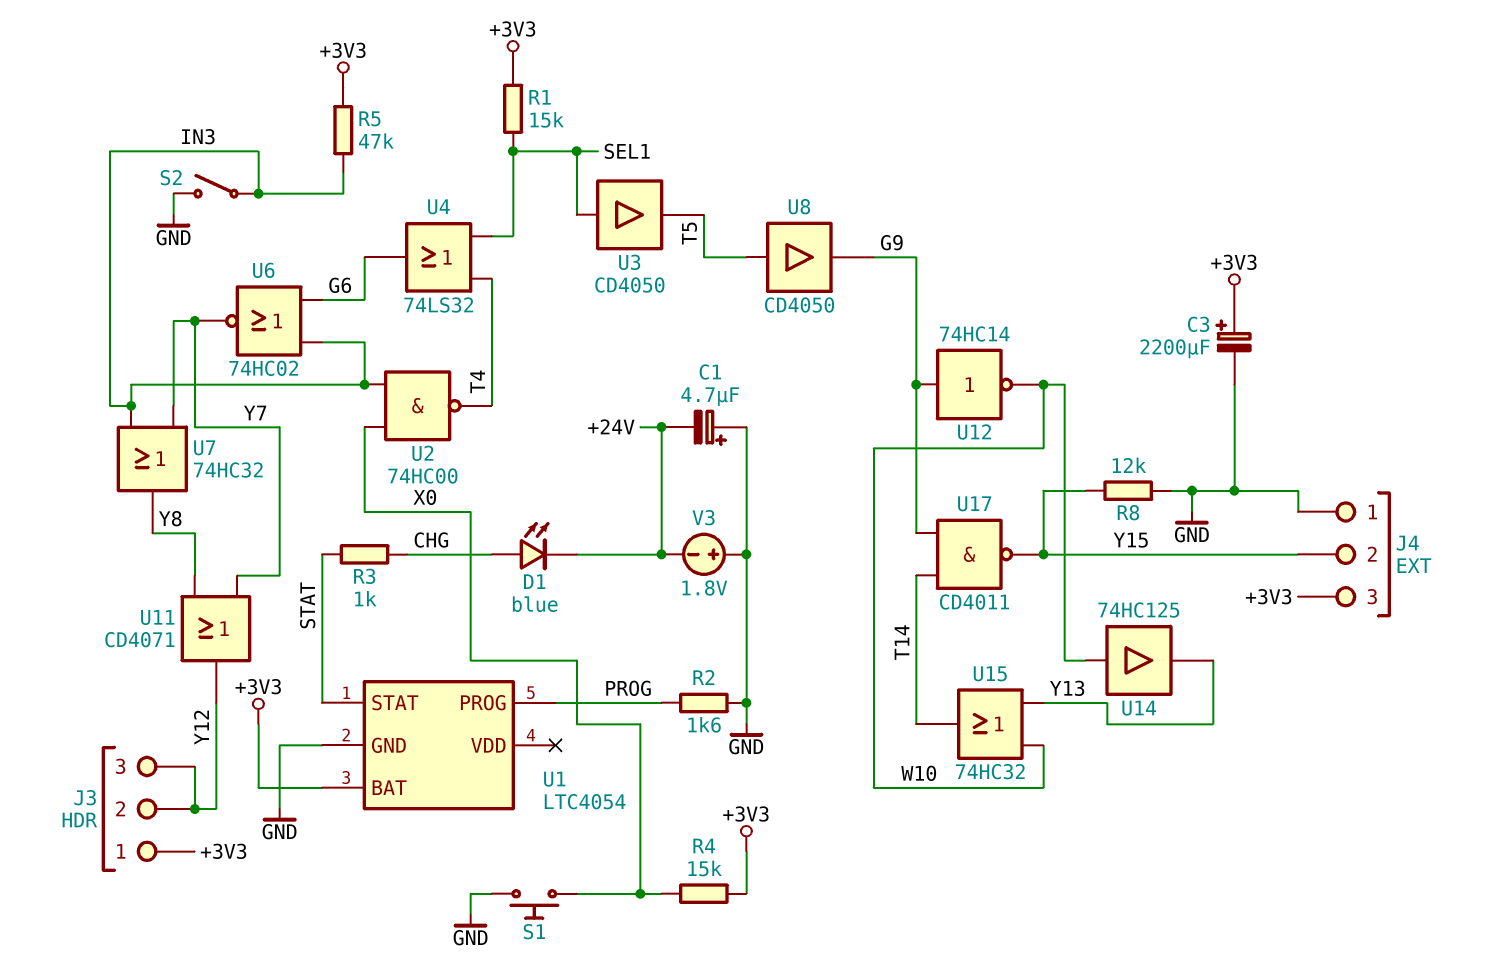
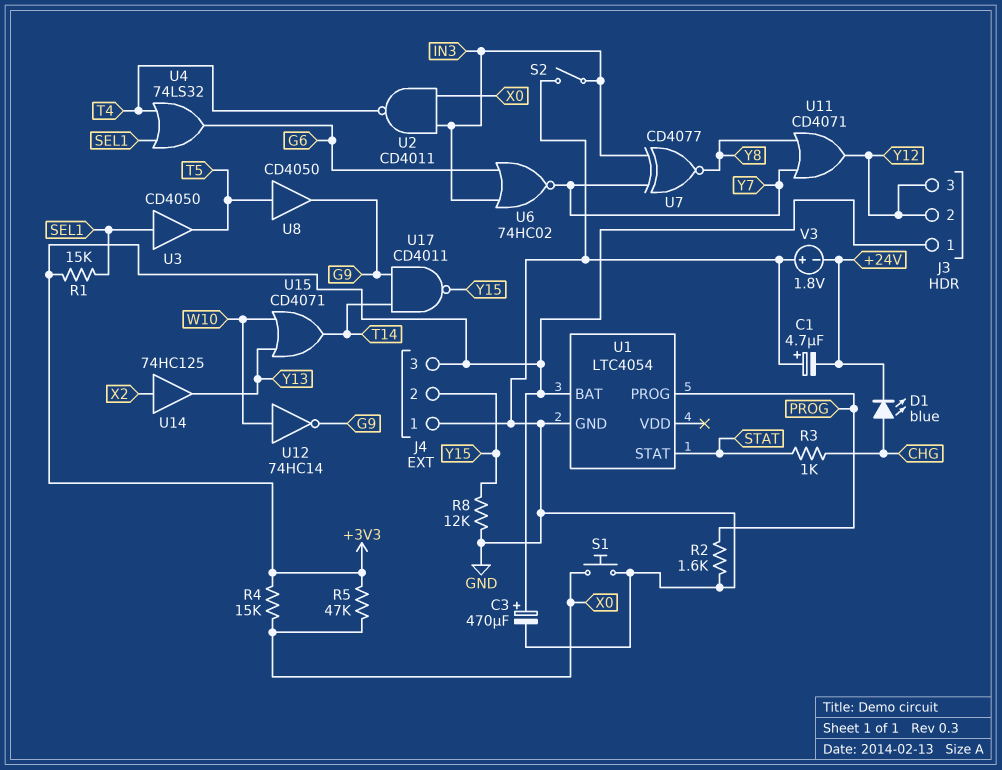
C3: 2200uF (plus +3V3, minus GND) -> 470uF (plus +3V3, minus GND)
R5: 47k (+3V3, IN3) -> 47k (+3V3, X0)
U2: NAND 74HC00 (in IN3, in X0, out T4) -> NAND CD4011 (in IN3, in X0, out T4)
U7: OR 74HC32 (in IN3, in Y7, out Y8) -> XNOR CD4077 (in IN3, in Y7, out Y8)
U12: NOT 74HC14 (in G9, out W10) -> NOT 74HC14 (in W10, out G9)
U14: buffer 74HC125 (in W10, out Y13) -> buffer 74HC125 (in X2, out Y13)
U15: OR 74HC32 (in W10, in Y13, out T14) -> OR CD4071 (in W10, in Y13, out T14)

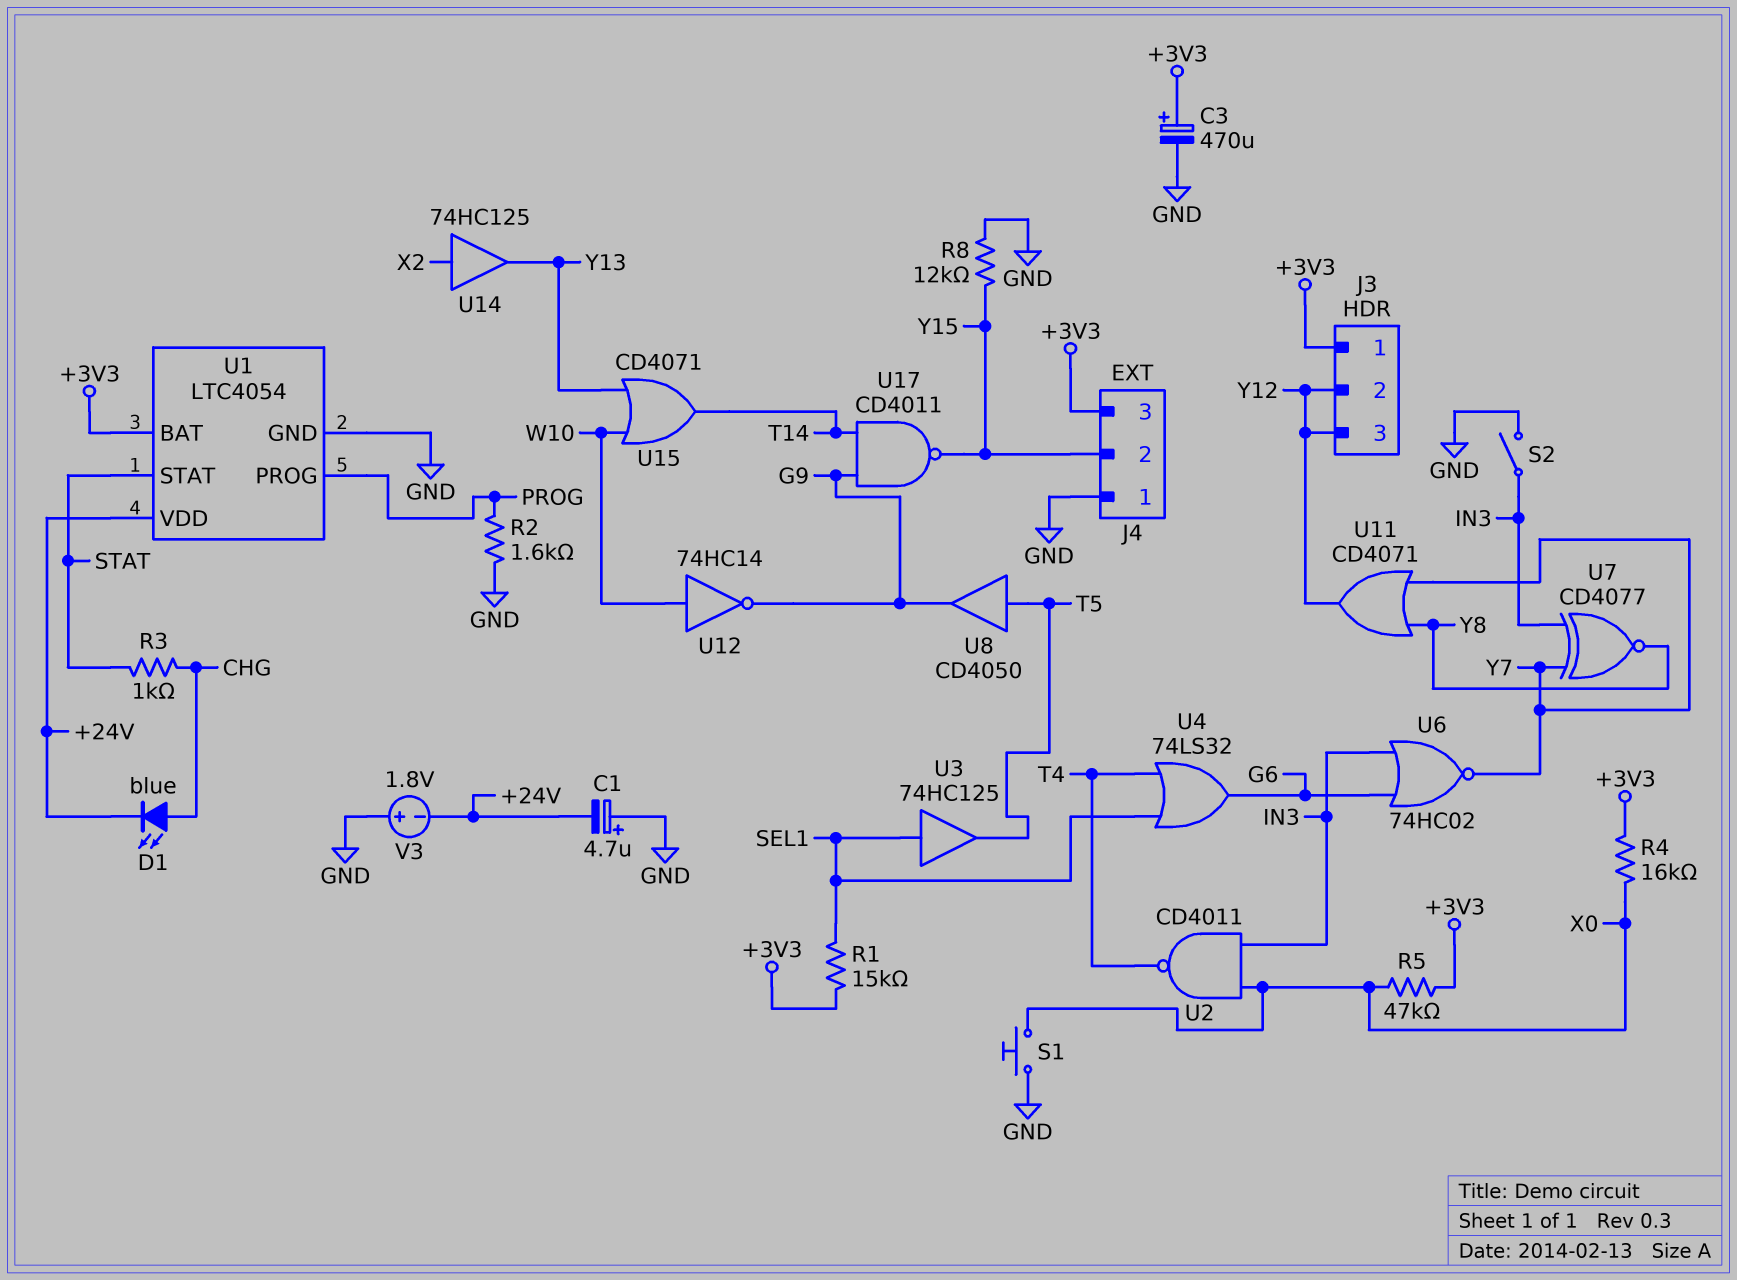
R4: 15k (+3V3, X0) -> 16k (+3V3, X0)
U1 pin VDD: none -> +24V
U3: buffer CD4050 (in SEL1, out T5) -> buffer 74HC125 (in SEL1, out T5)

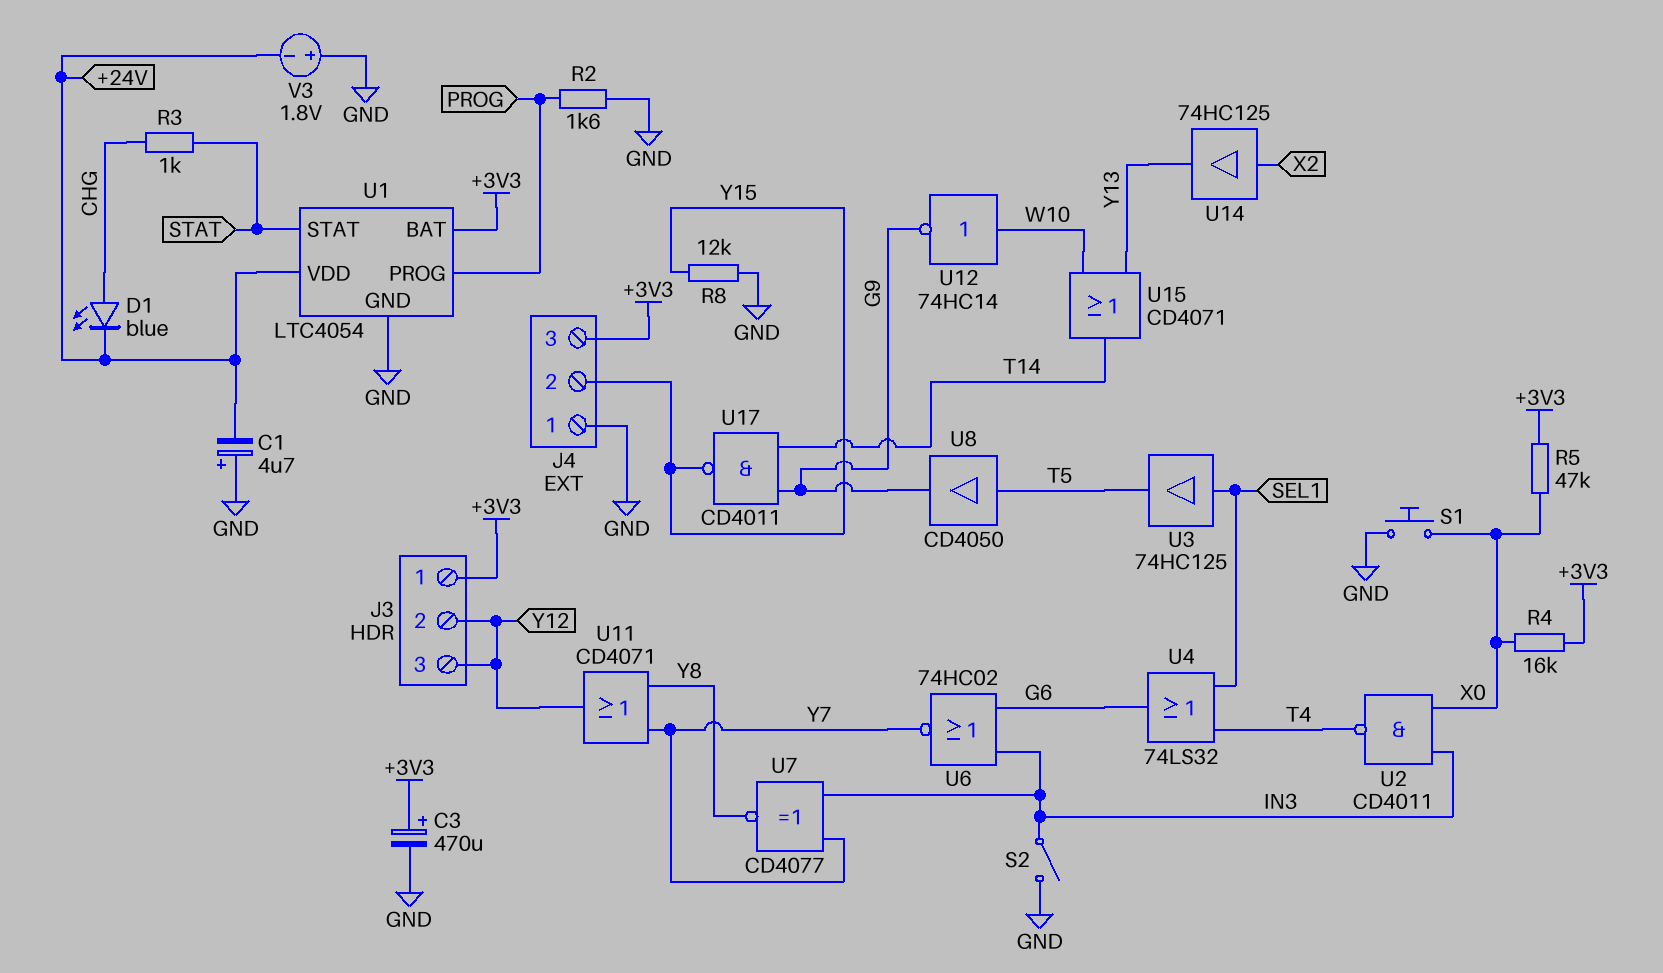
R1: 15k (+3V3, SEL1) -> none

